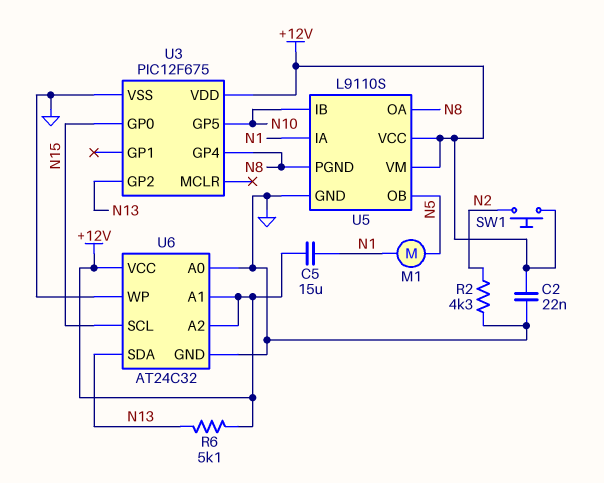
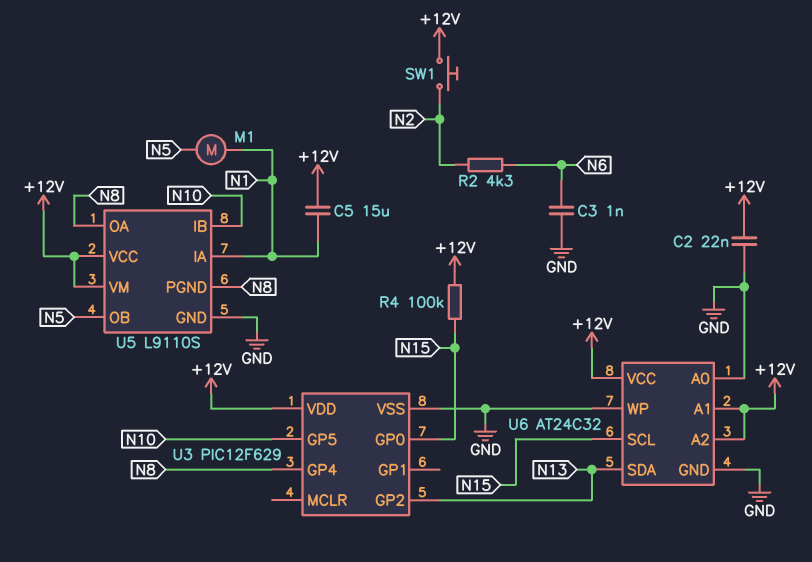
C3: none -> 1nF (GND, N6)
R2: 4.3k (GND, N2) -> 4.3k (N2, N6)
R4: none -> 100k (+12V, N15)
R6: 5.1k (+12V, N13) -> none
U3: PIC12F675 -> PIC12F629

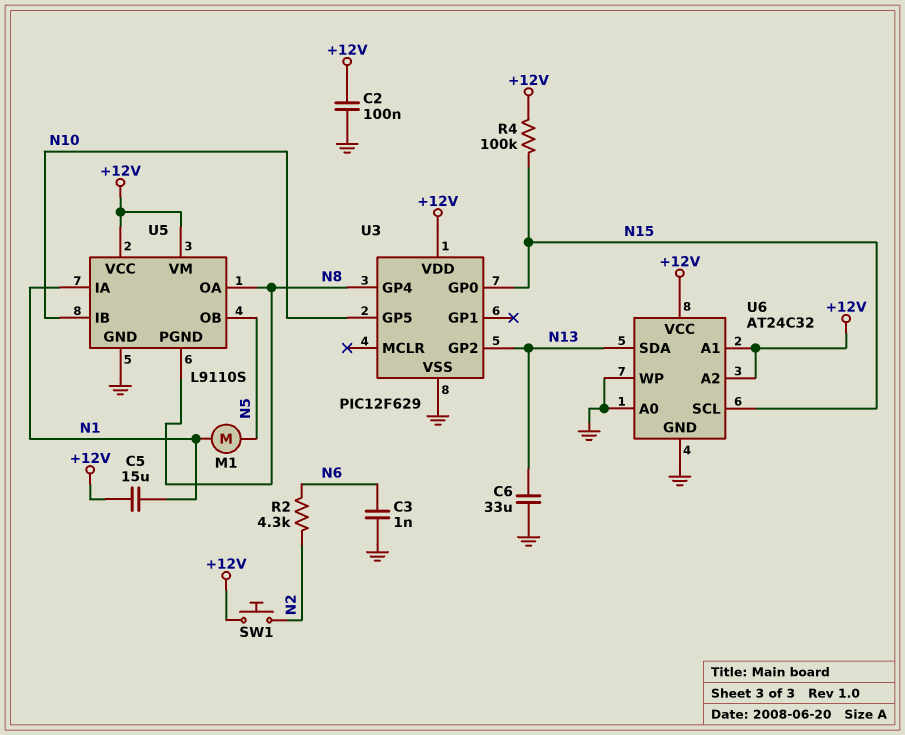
C2: 22nF (+12V, GND) -> 100nF (+12V, GND)
C6: none -> 33uF (GND, N13)

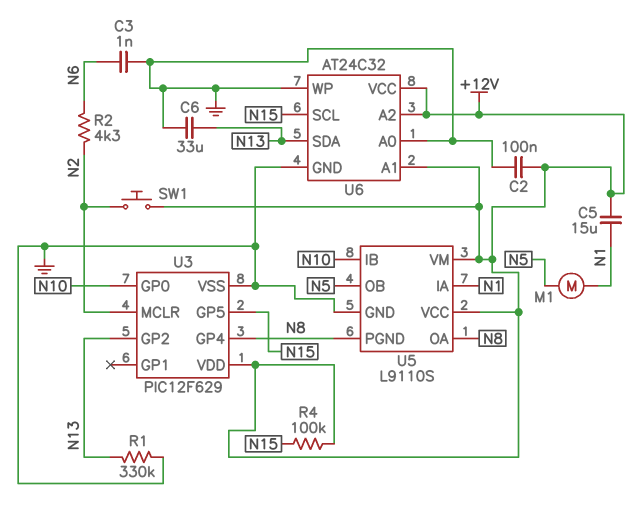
R1: none -> 330k (GND, N13)
U3 pin GP0: N15 -> N10
U3 pin GP5: N10 -> N15
U3 pin MCLR: none -> N2

